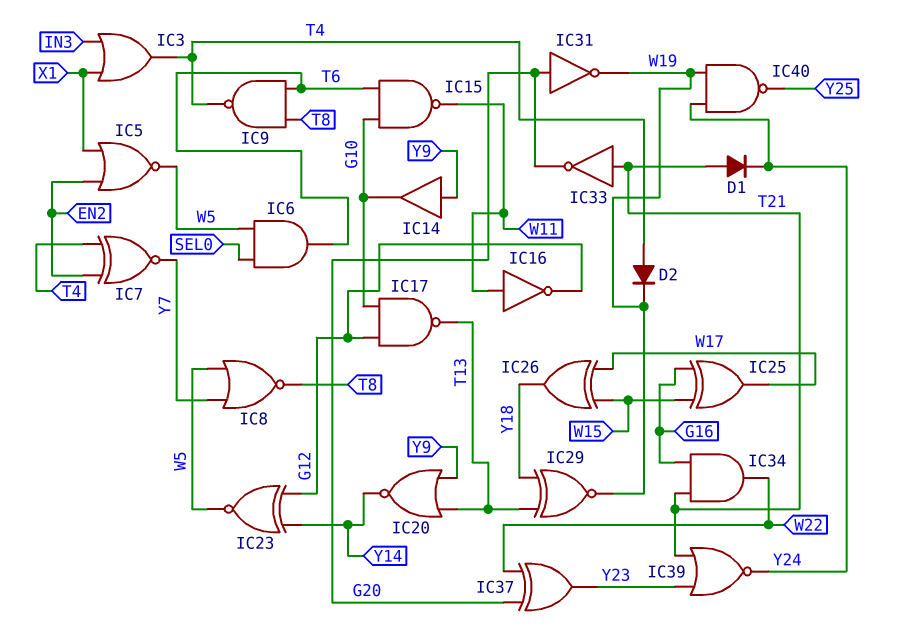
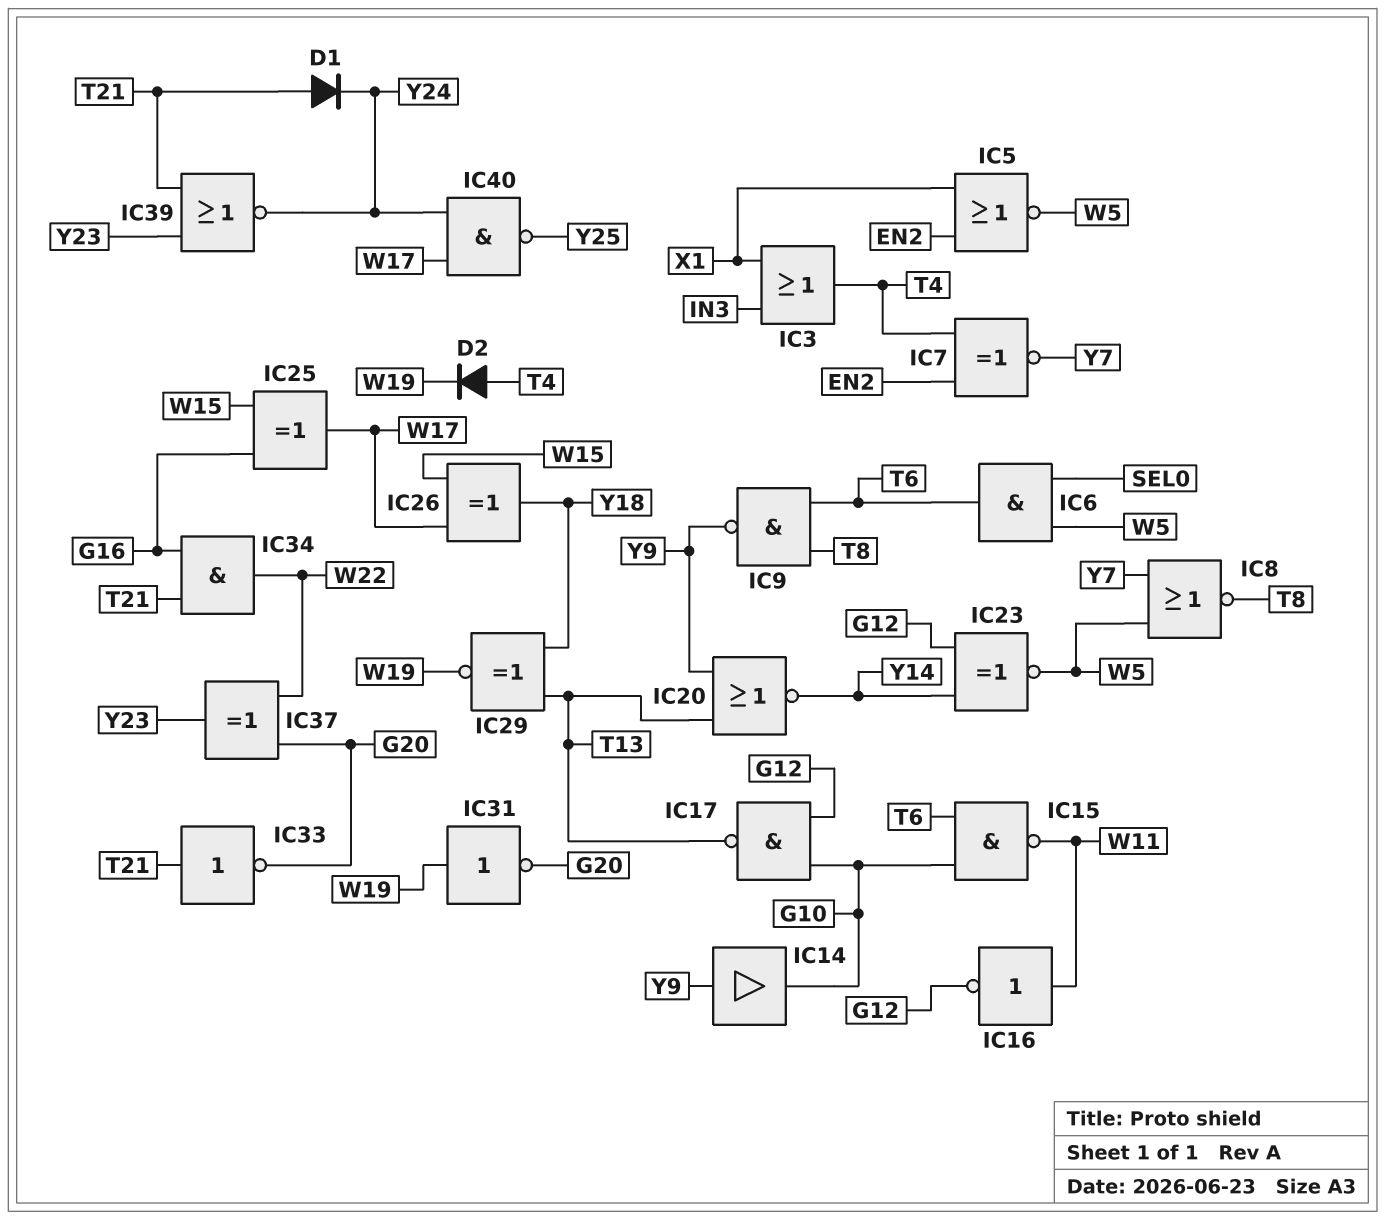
IC9: NAND (in T6, in T8, out T4) -> NAND (in T6, in T8, out Y9)
IC31: NOT (in G20, out W19) -> NOT (in W19, out G20)
IC40: NAND (in W19, in Y24, out Y25) -> NAND (in W17, in Y24, out Y25)

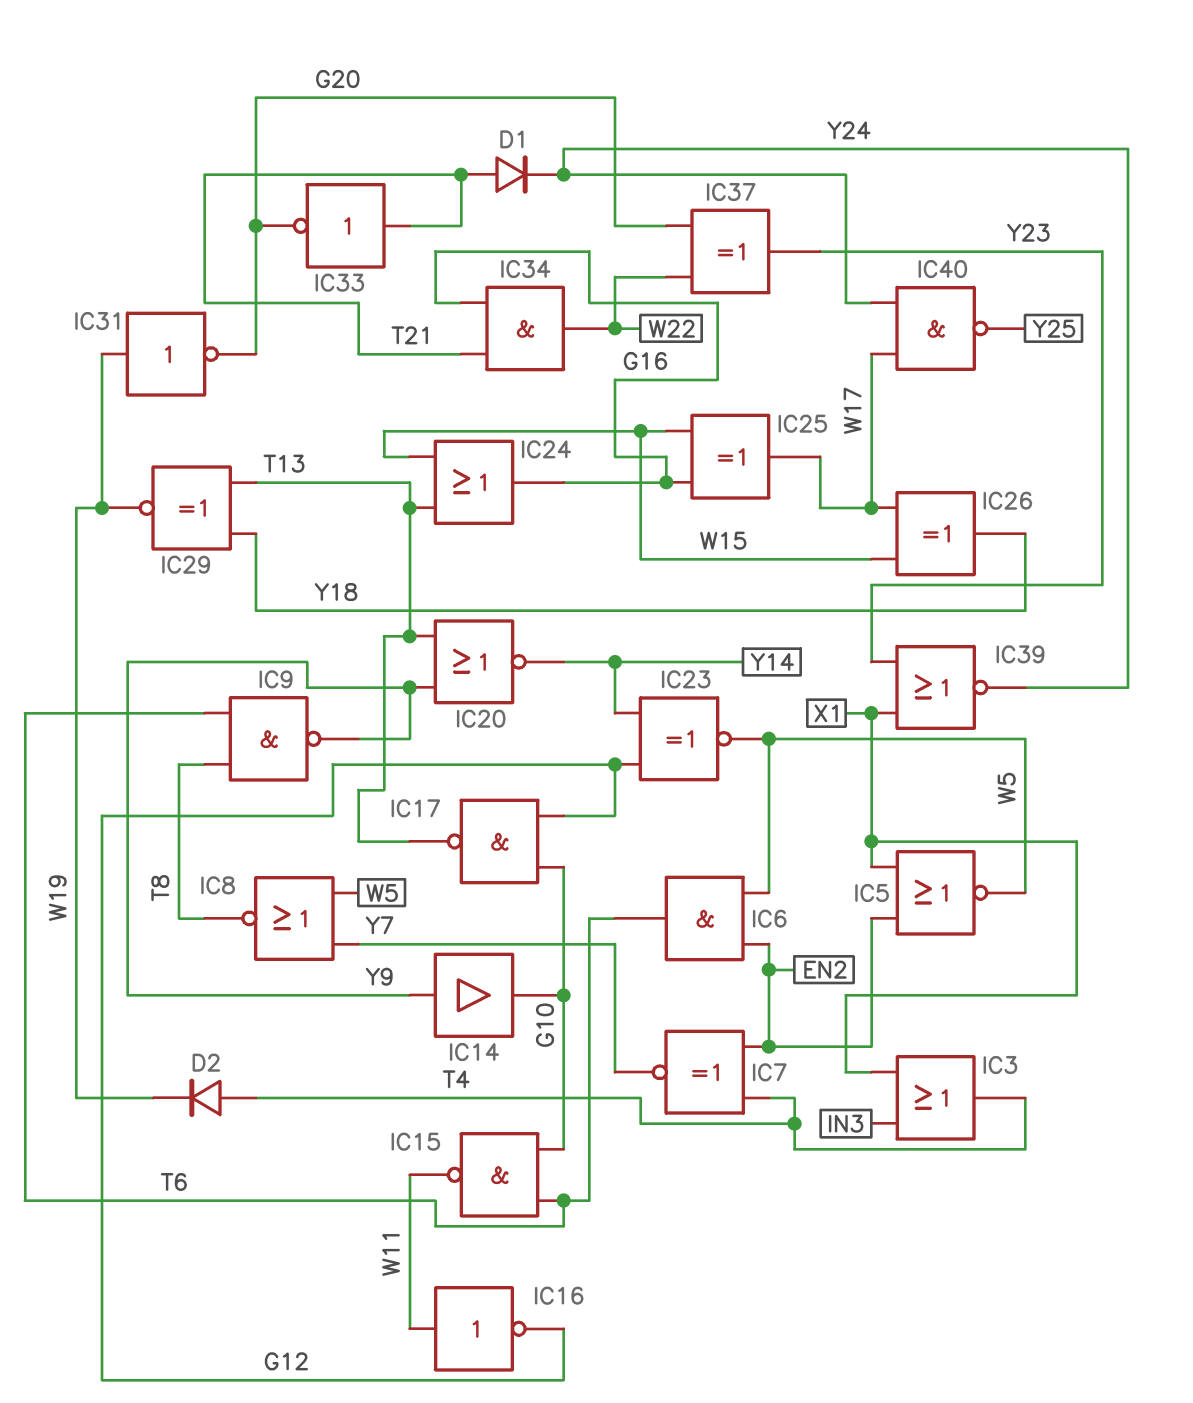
IC6: AND (in SEL0, in W5, out T6) -> AND (in EN2, in W5, out T6)
IC24: none -> OR (in T13, in W15, out G16)
IC39: NOR (in T21, in Y23, out Y24) -> NOR (in X1, in Y23, out Y24)

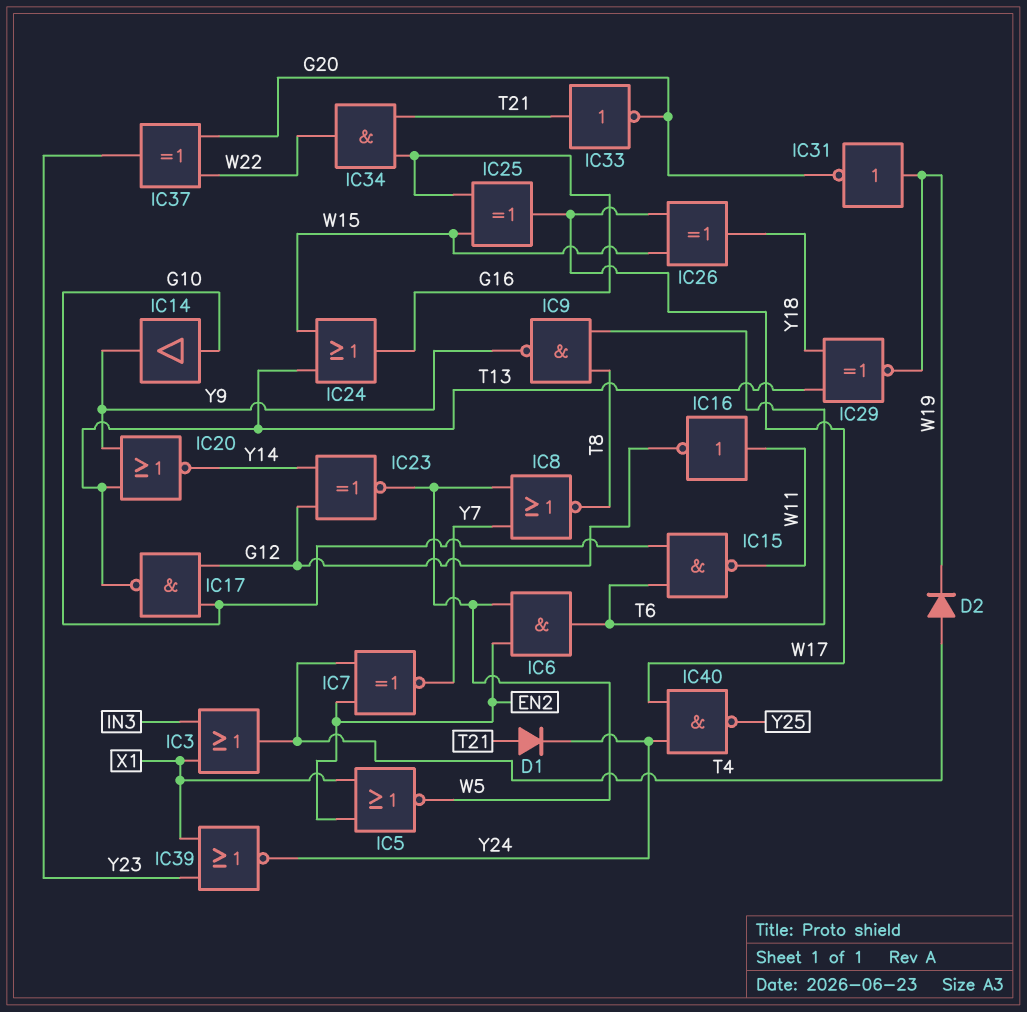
IC14: buffer (in Y9, out G10) -> buffer (in G10, out Y9)

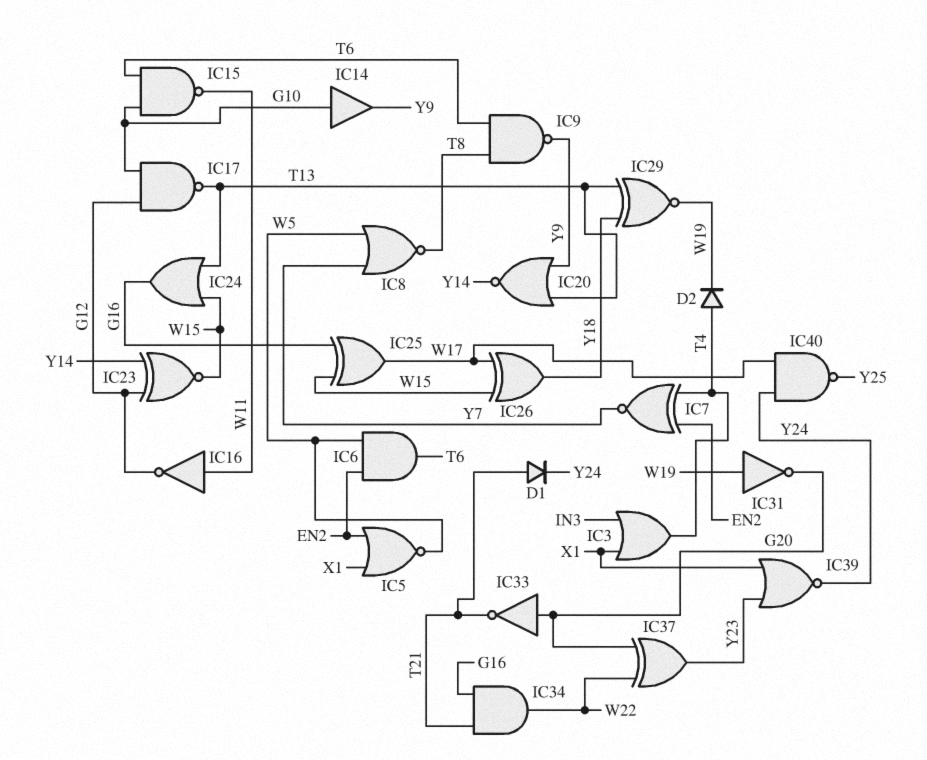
IC23: XNOR (in G12, in Y14, out W5) -> XNOR (in G12, in Y14, out W15)
IC33: NOT (in T21, out G20) -> NOT (in G20, out T21)

